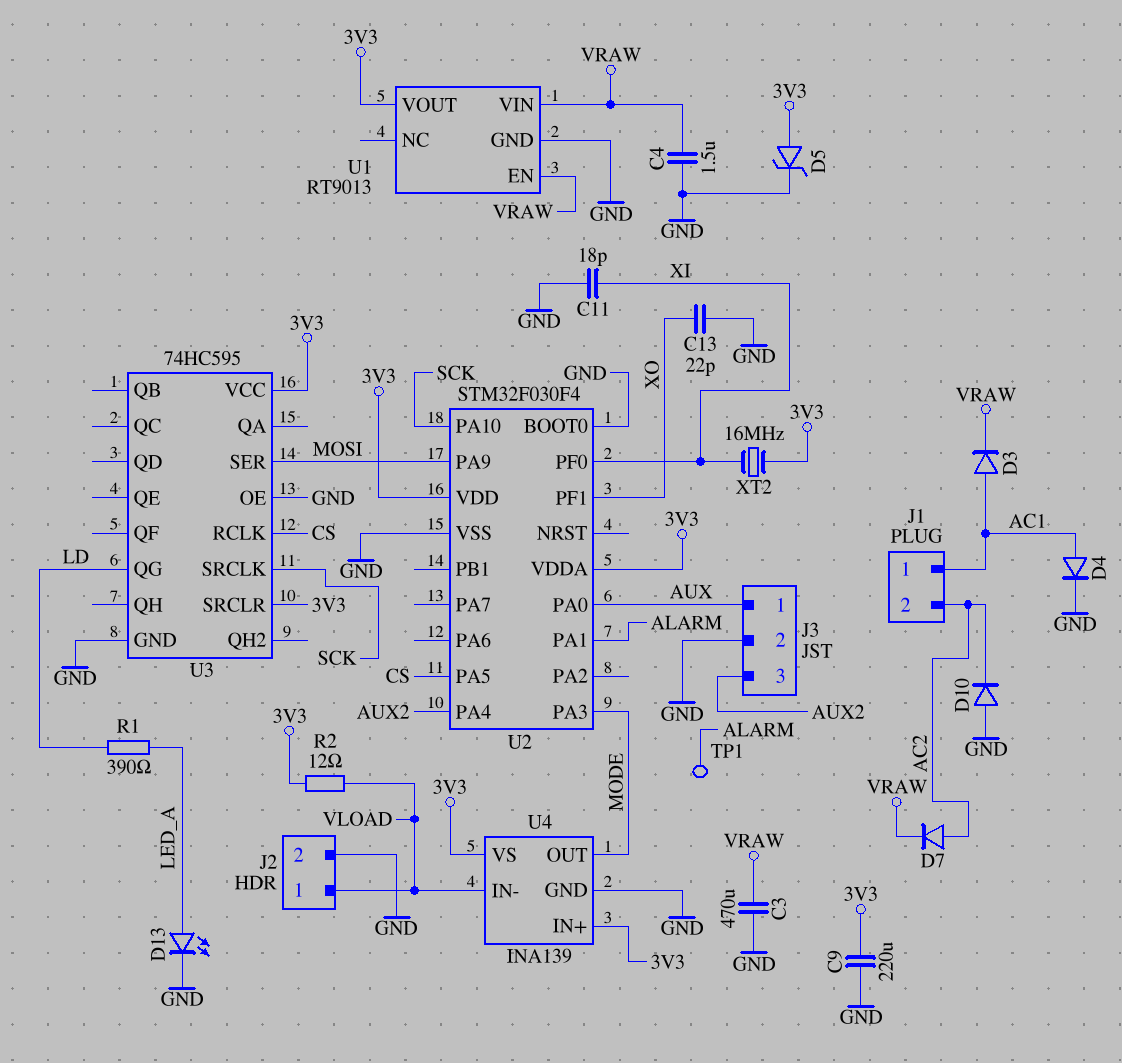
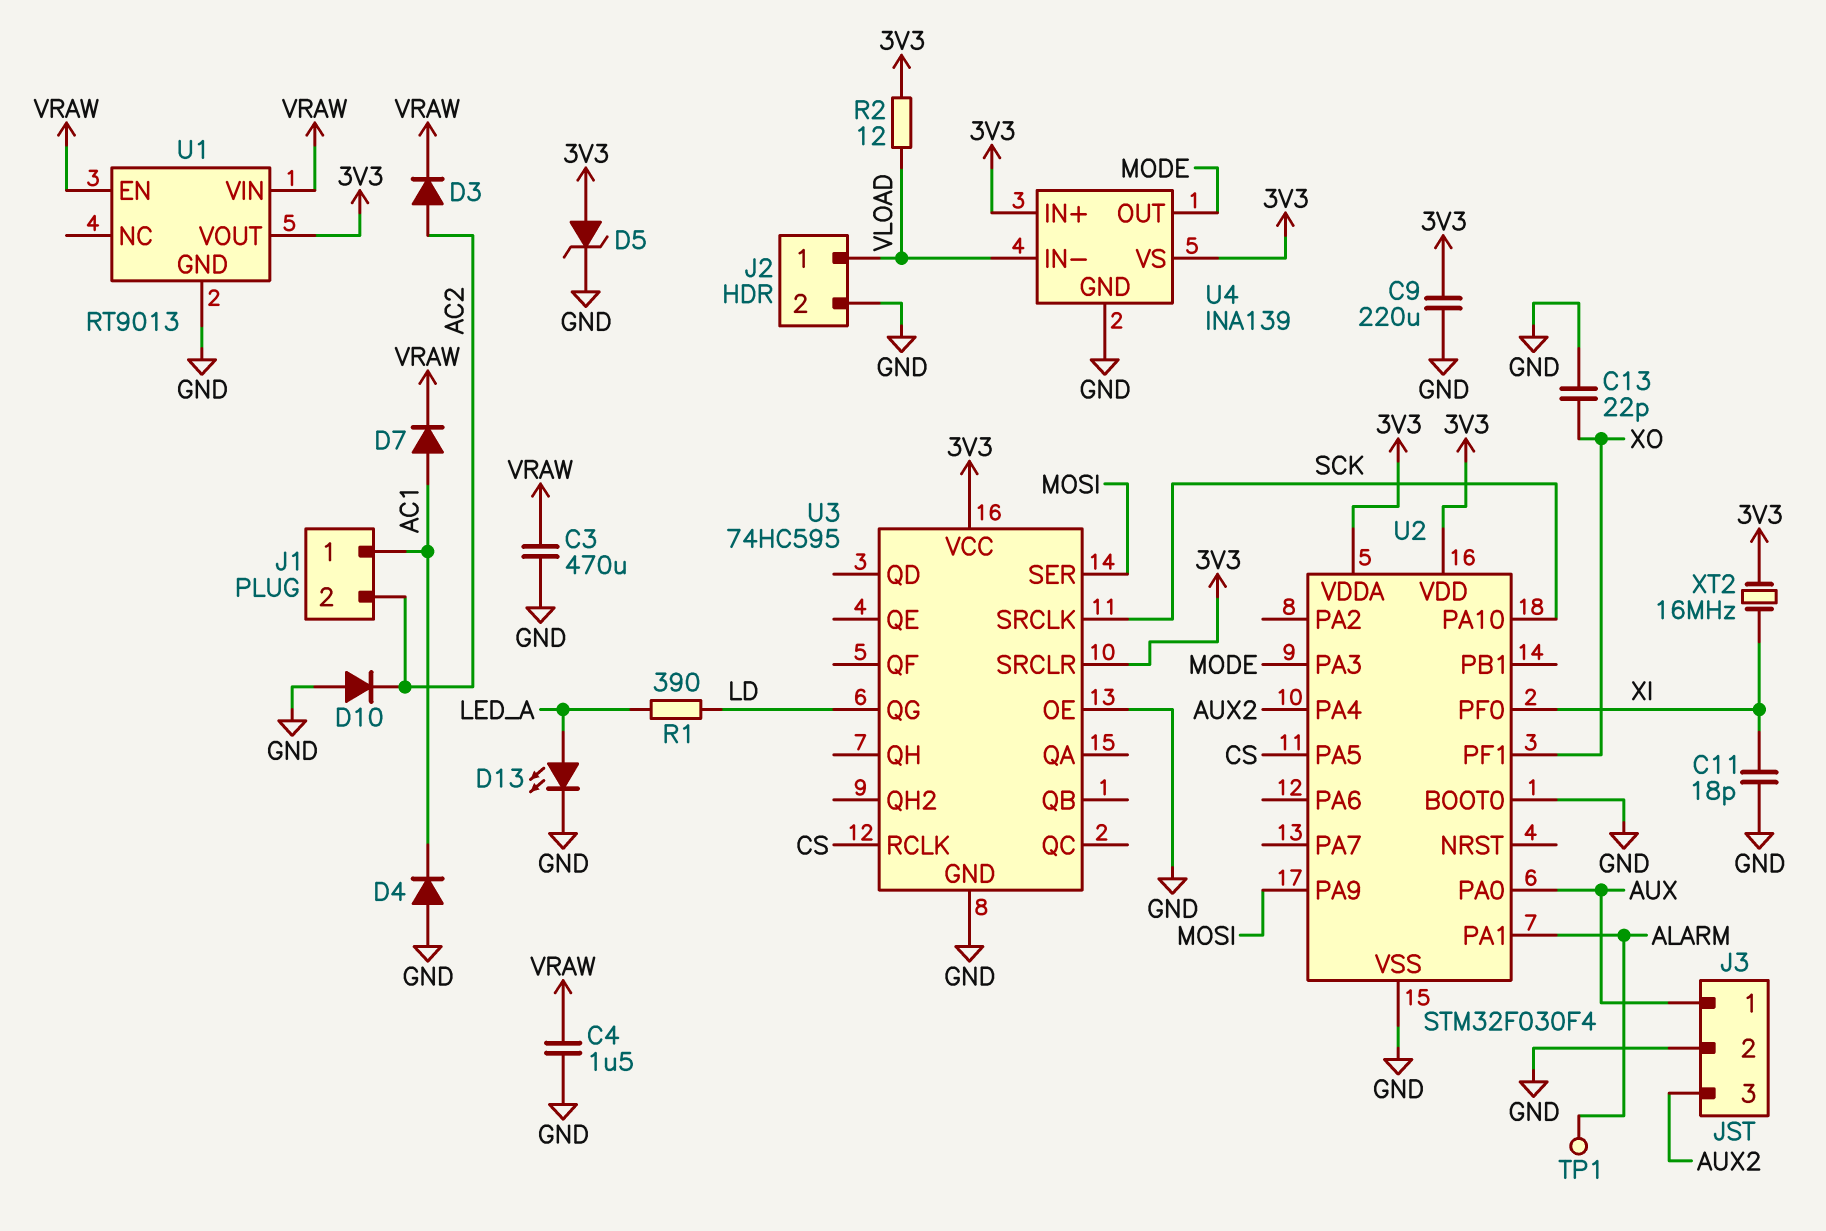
D3: diode (A AC1, K VRAW) -> diode (A AC2, K VRAW)
D4: diode (A AC1, K GND) -> diode (A GND, K AC1)
D7: diode (A AC2, K VRAW) -> diode (A AC1, K VRAW)

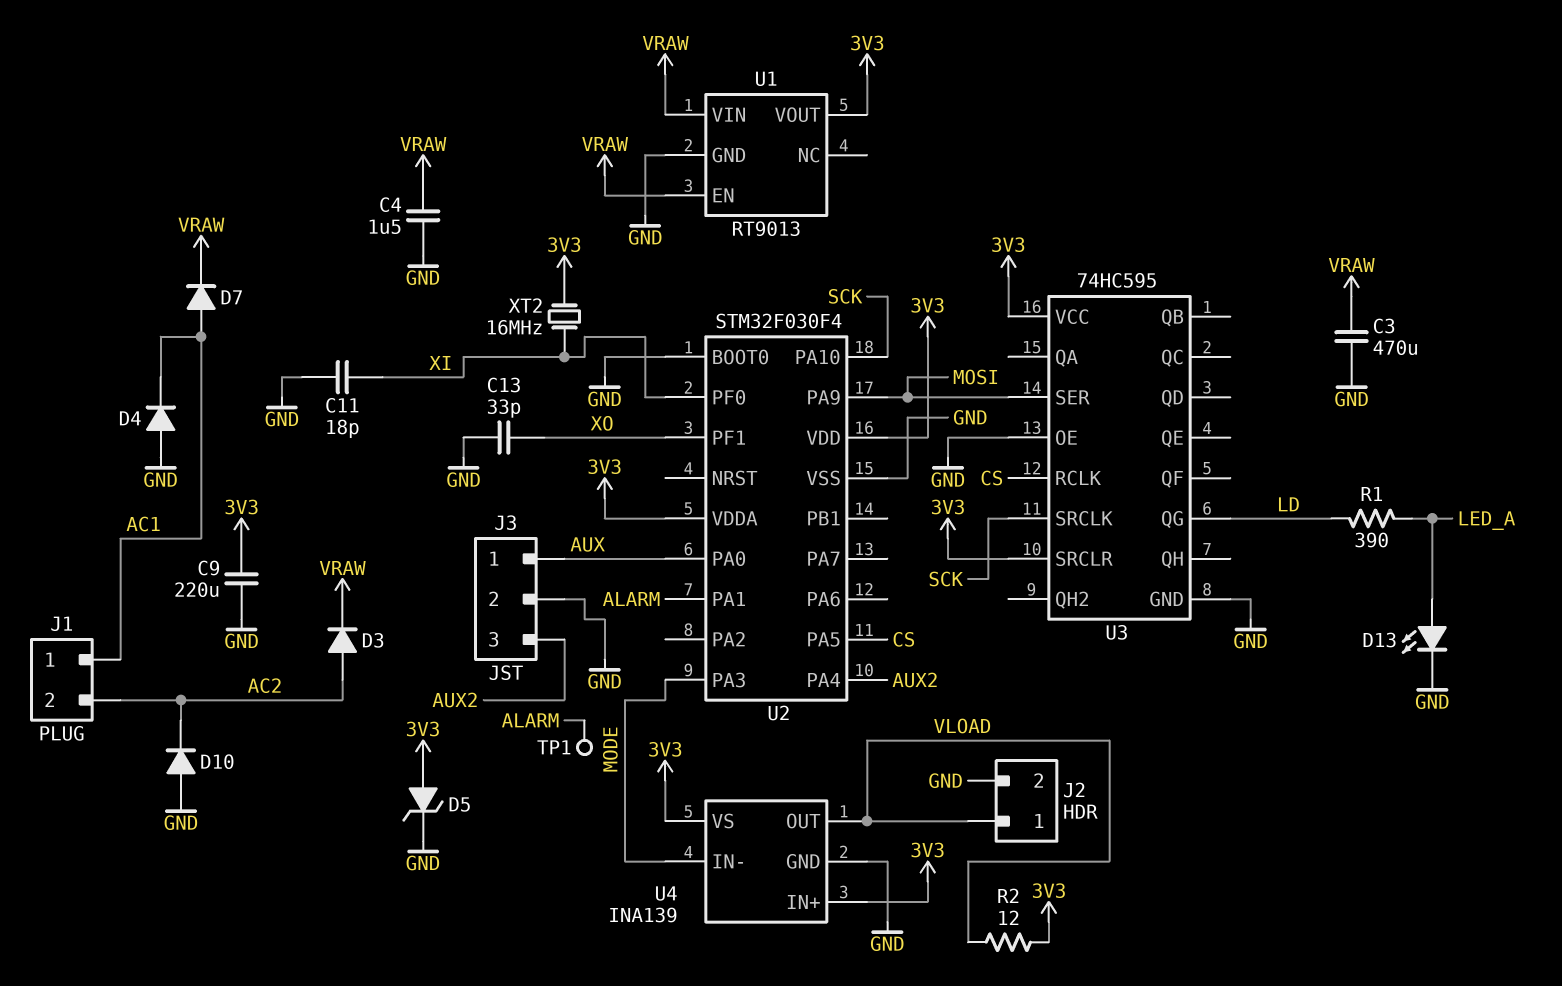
C13: 22pF (GND, XO) -> 33pF (GND, XO)
U4 pin IN-: VLOAD -> MODE
U4 pin OUT: MODE -> VLOAD

